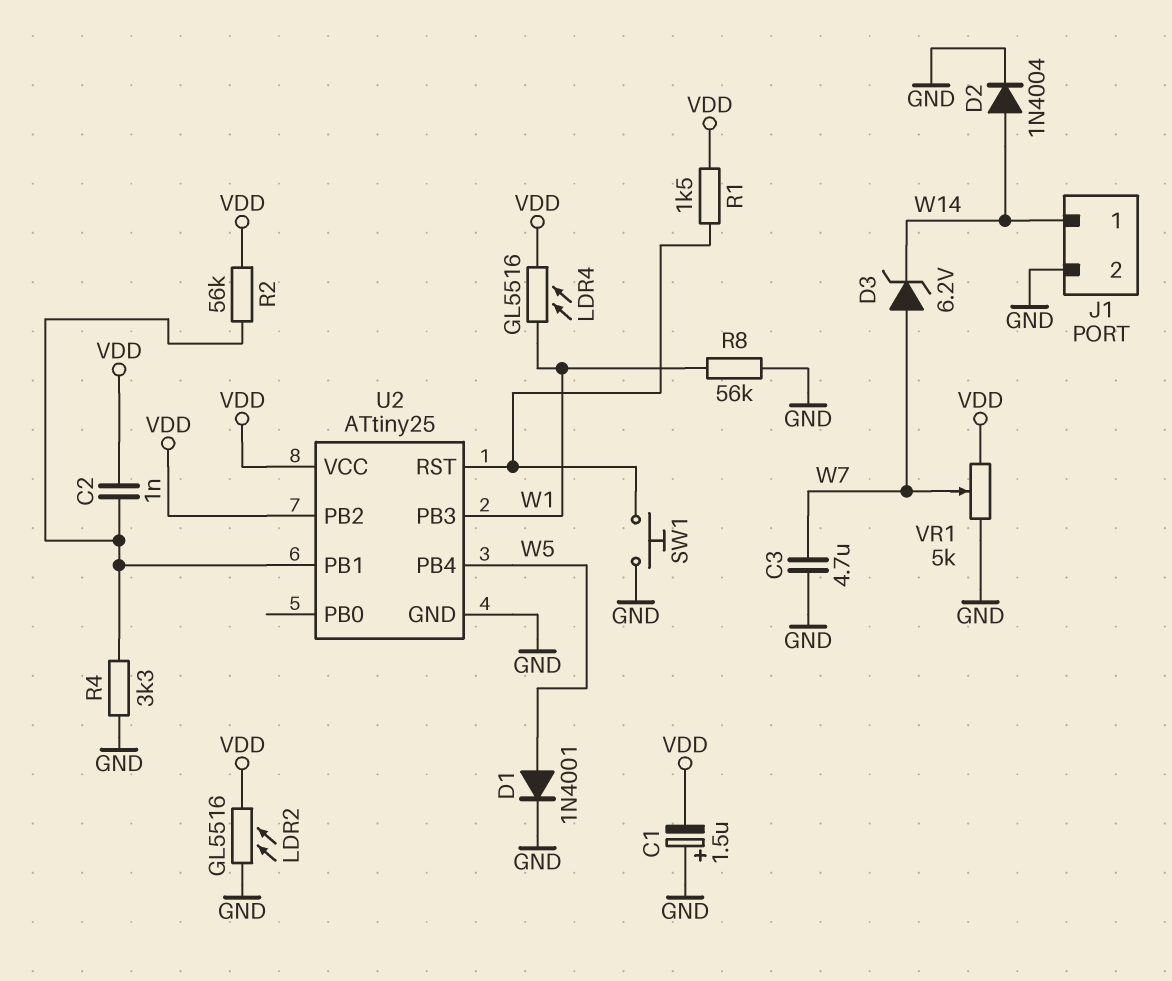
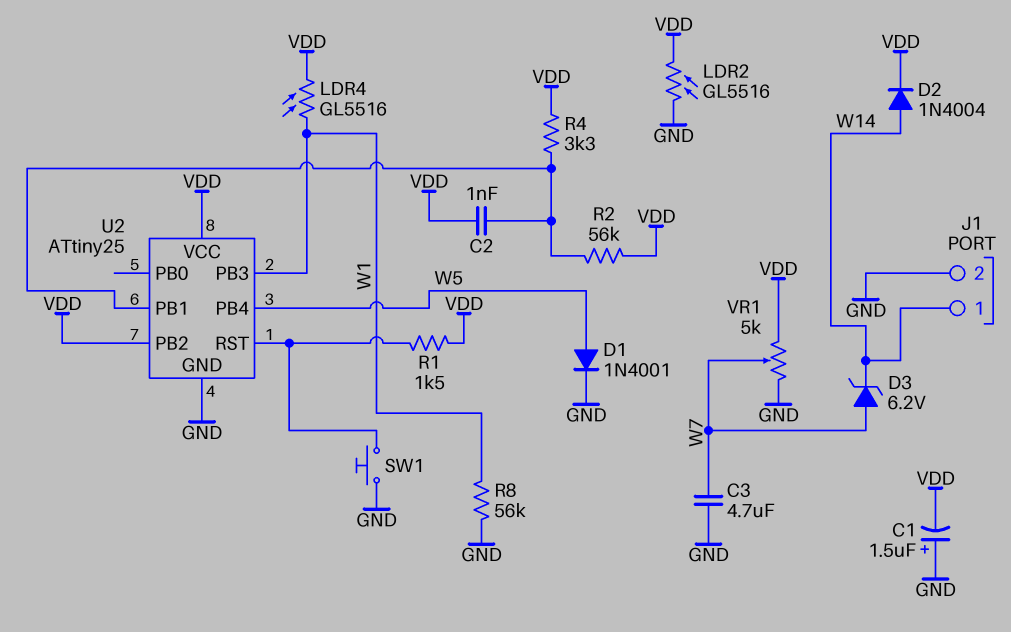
D2: diode 1N4004 (A W14, K GND) -> diode 1N4004 (A W14, K VDD)
R4: 3.3k (GND, U2/PB1) -> 3.3k (U2/PB1, VDD)

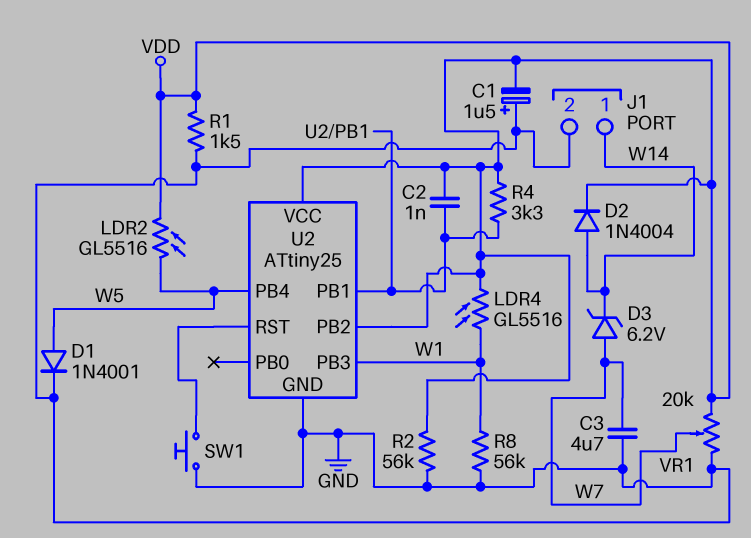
LDR2: GL5516 (GND, VDD) -> GL5516 (VDD, W5)
R1: 1.5k (U2/RST, VDD) -> 1.5k (GND, VDD)
R2: 56k (U2/PB1, VDD) -> 56k (GND, VDD)
VR1: 5k (GND, VDD, wiper W7) -> 20k (GND, VDD, wiper W7)

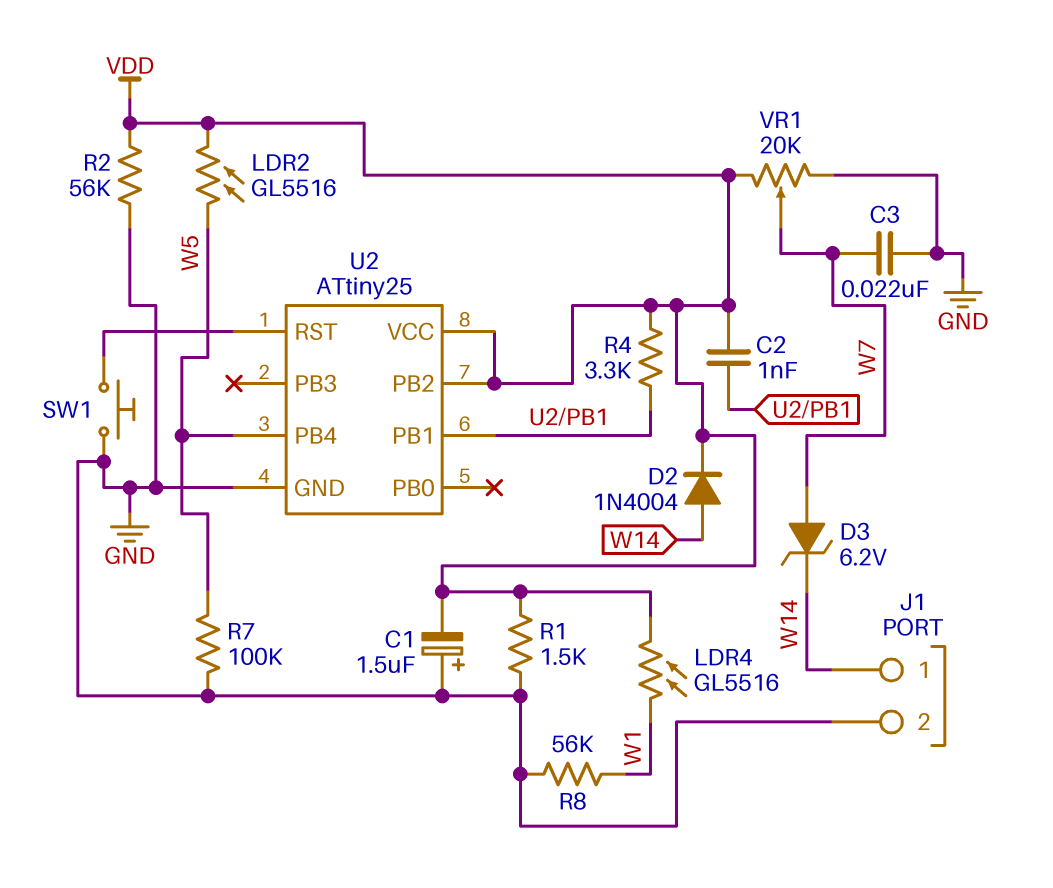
C3: 4.7uF (GND, W7) -> 22nF (GND, W7)
D1: diode 1N4001 (A W5, K GND) -> none
R7: none -> 100k (GND, W5)
U2 pin PB3: W1 -> none

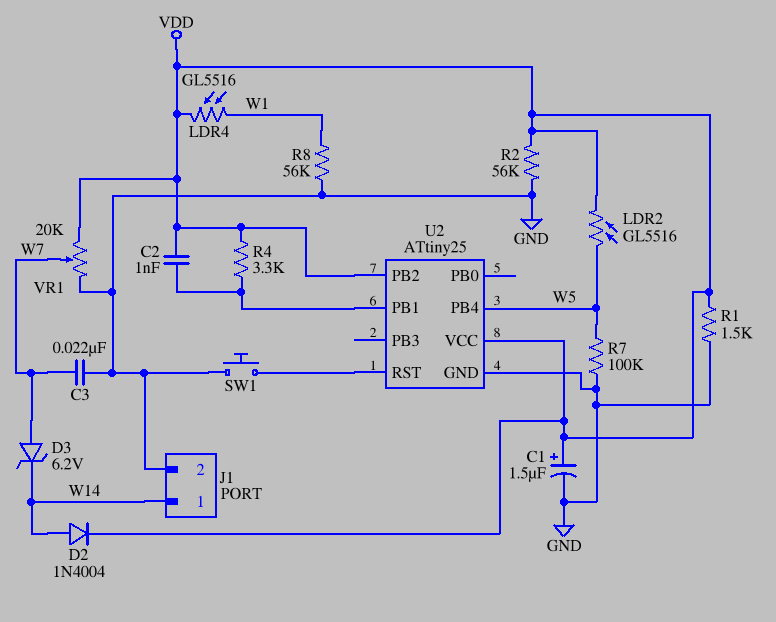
C1: 1.5uF (plus GND, minus VDD) -> 1.5uF (plus VDD, minus GND)

